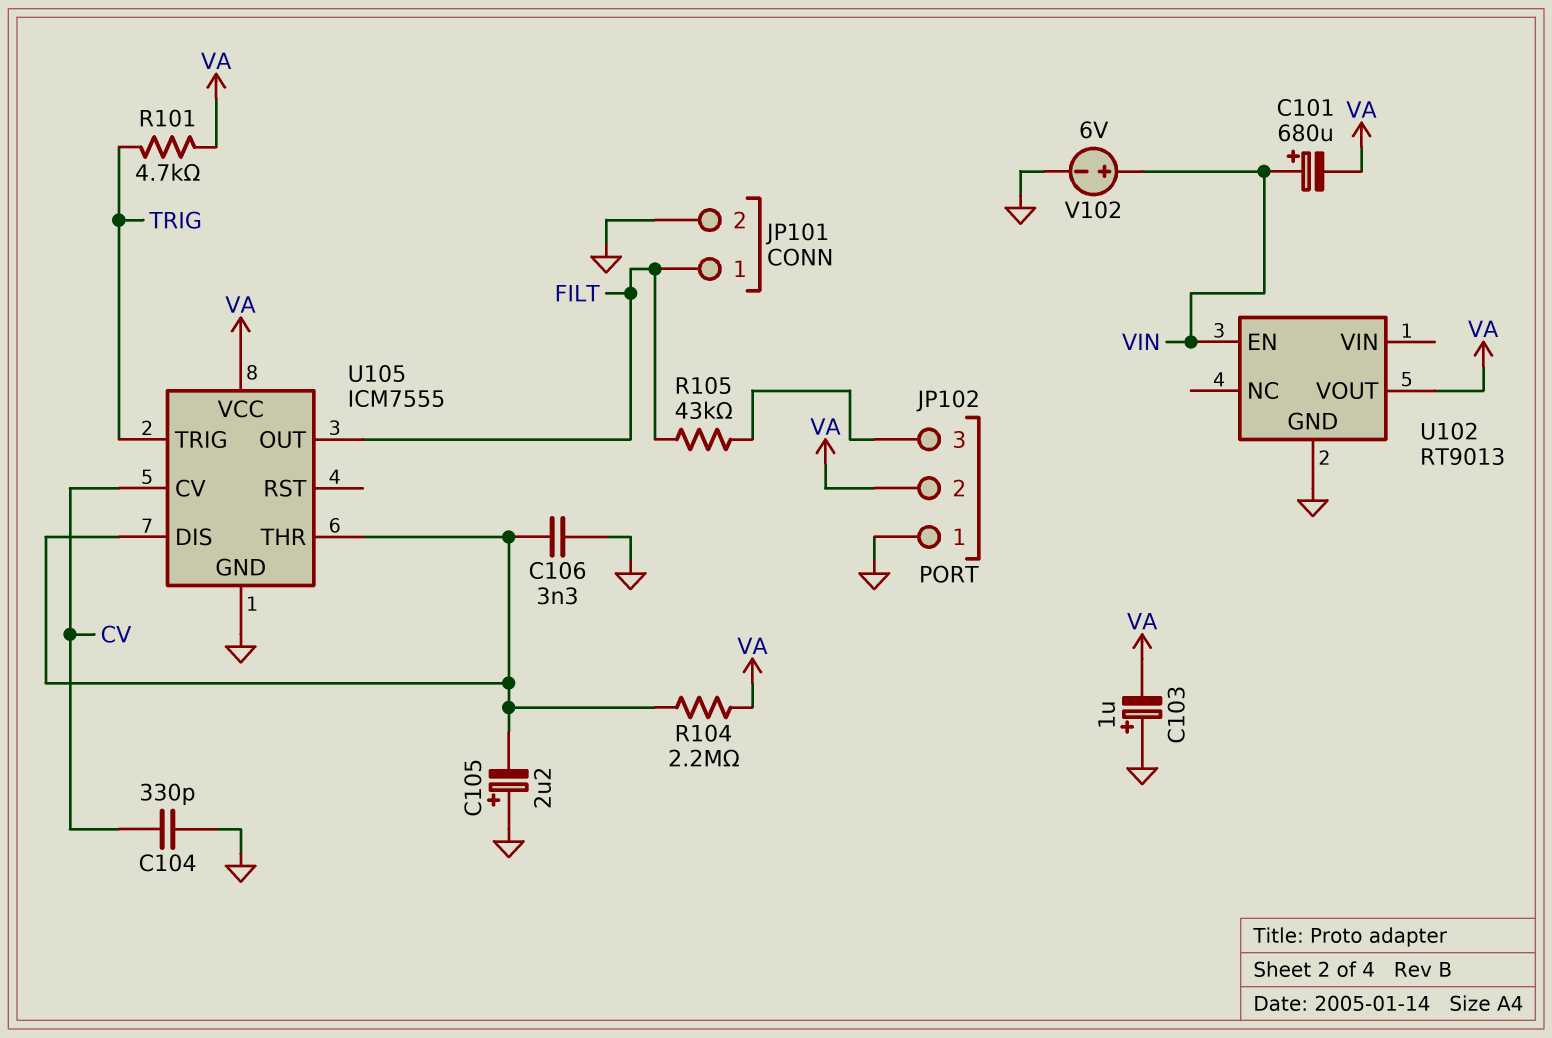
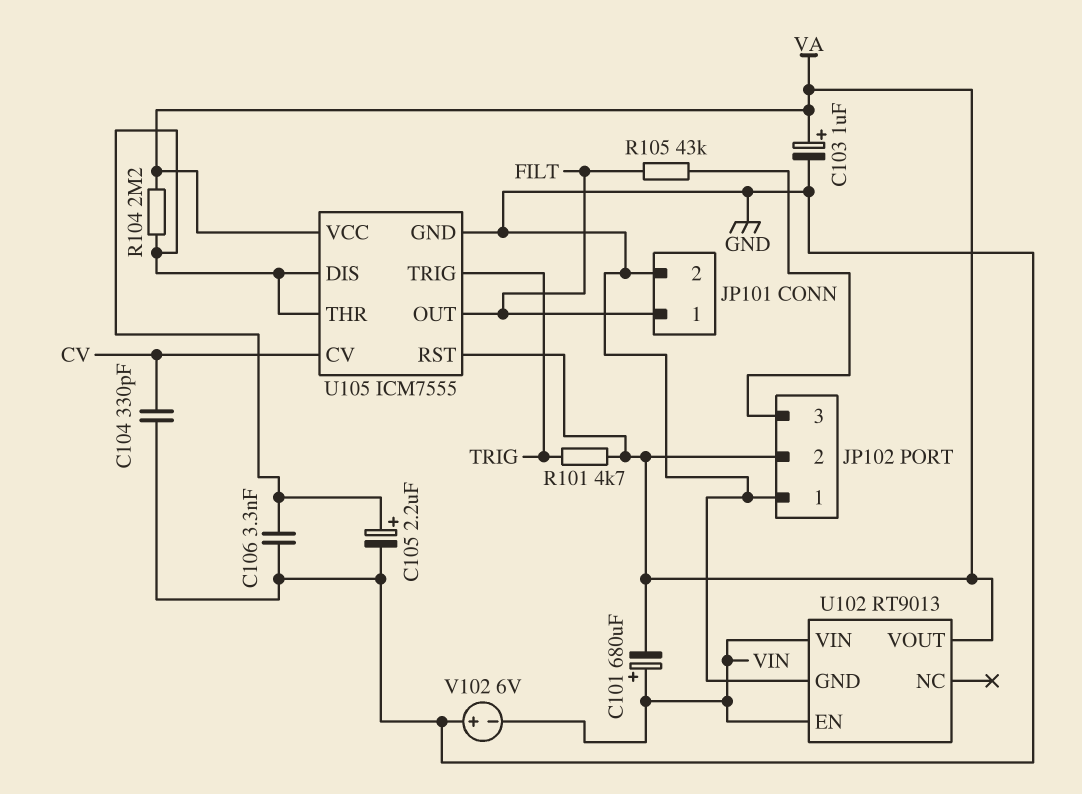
C103: 1uF (plus GND, minus VA) -> 1uF (plus VA, minus GND)
C105: 2.2uF (plus GND, minus U105/DIS) -> 2.2uF (plus U105/DIS, minus GND)
U102 pin VIN: none -> VIN
U105 pin RST: none -> VA
V102: 6V (plus VIN, minus GND) -> 6V (plus GND, minus VIN)

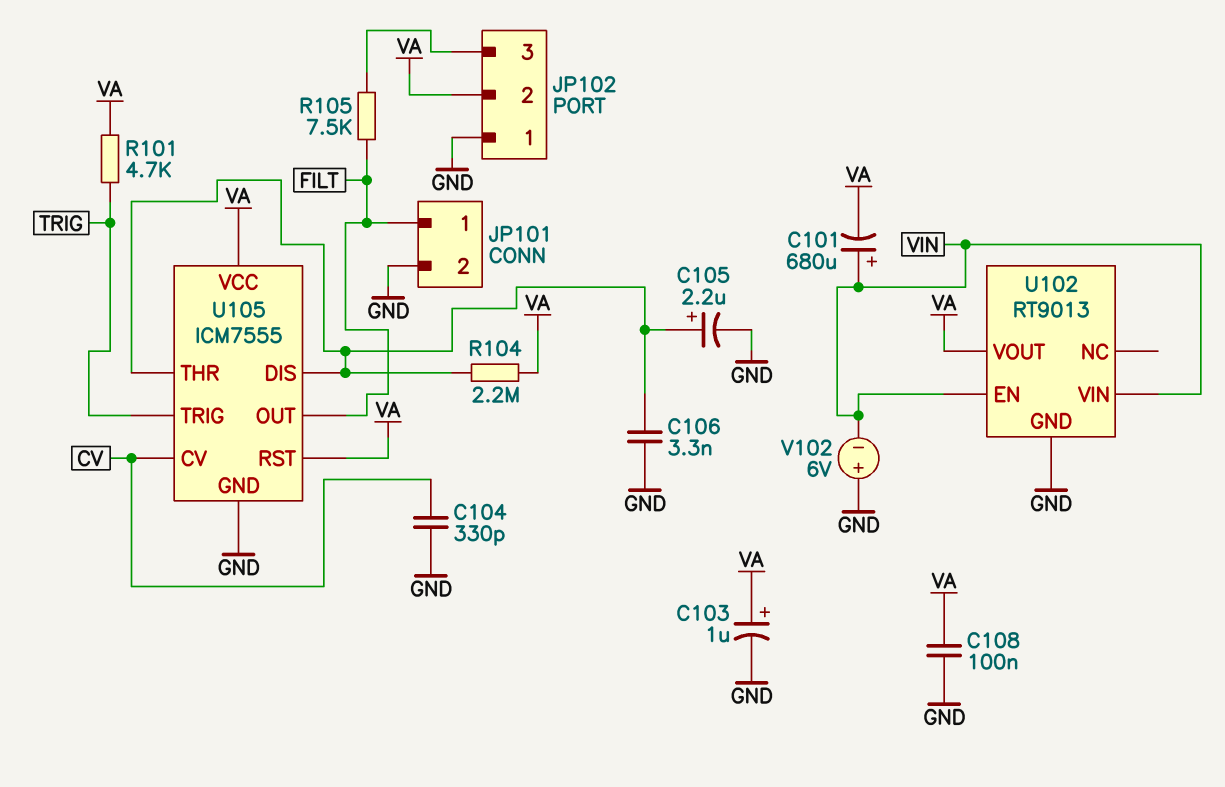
C108: none -> 100nF (GND, VA)
R105: 43k (FILT, JP102/3) -> 7.5k (FILT, JP102/3)

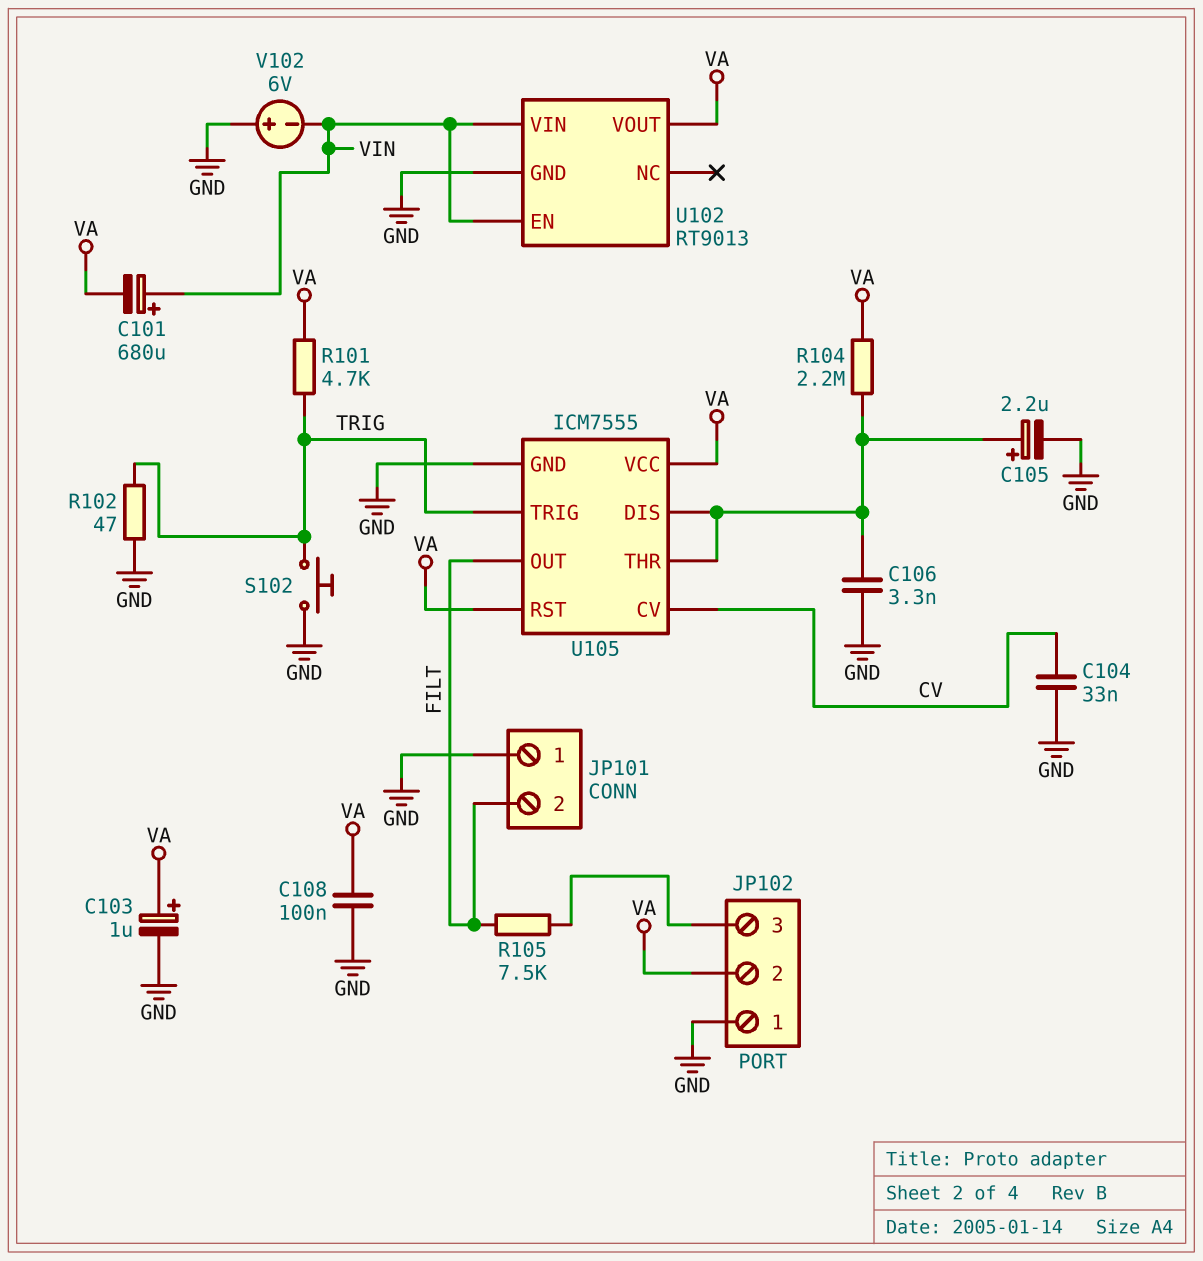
C104: 330pF (CV, GND) -> 33nF (CV, GND)
JP101 pin 1: FILT -> GND
JP101 pin 2: GND -> FILT
R102: none -> 47 (GND, TRIG)
S102: none -> button (GND, TRIG)

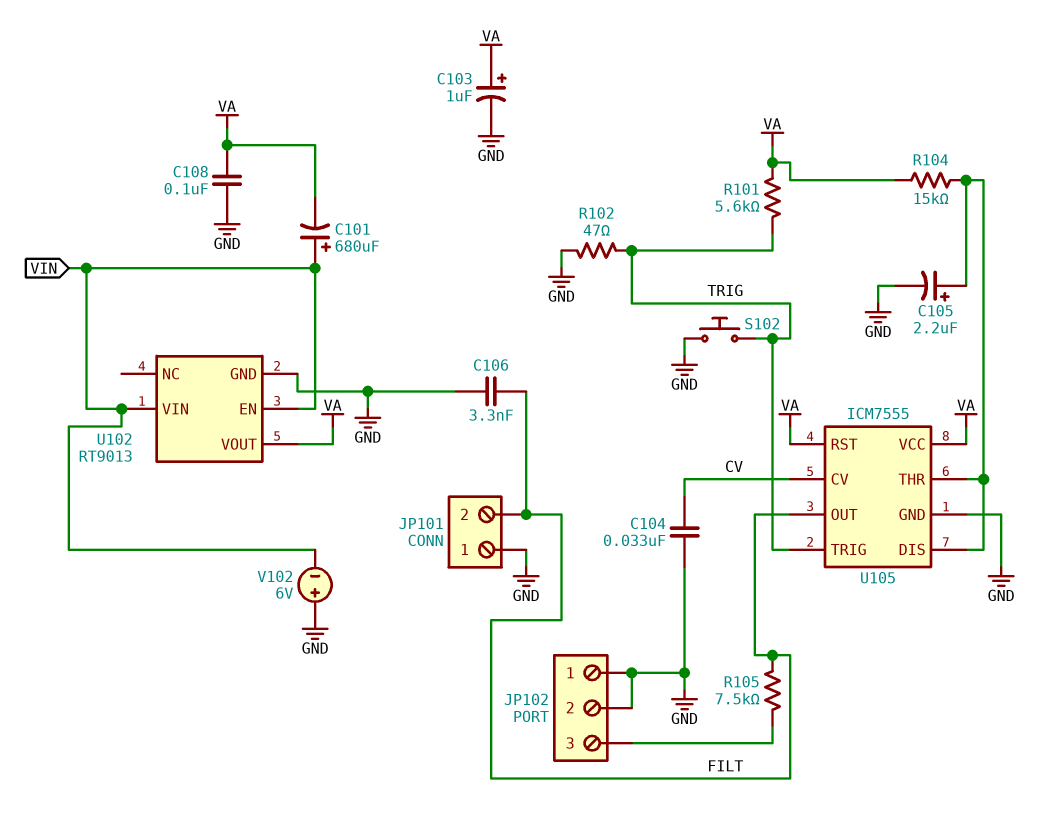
C106: 3.3nF (GND, U105/DIS) -> 3.3nF (FILT, GND)
JP102 pin 2: VA -> GND
R101: 4.7k (TRIG, VA) -> 5.6k (TRIG, VA)
R104: 2.2M (U105/DIS, VA) -> 15k (U105/DIS, VA)

